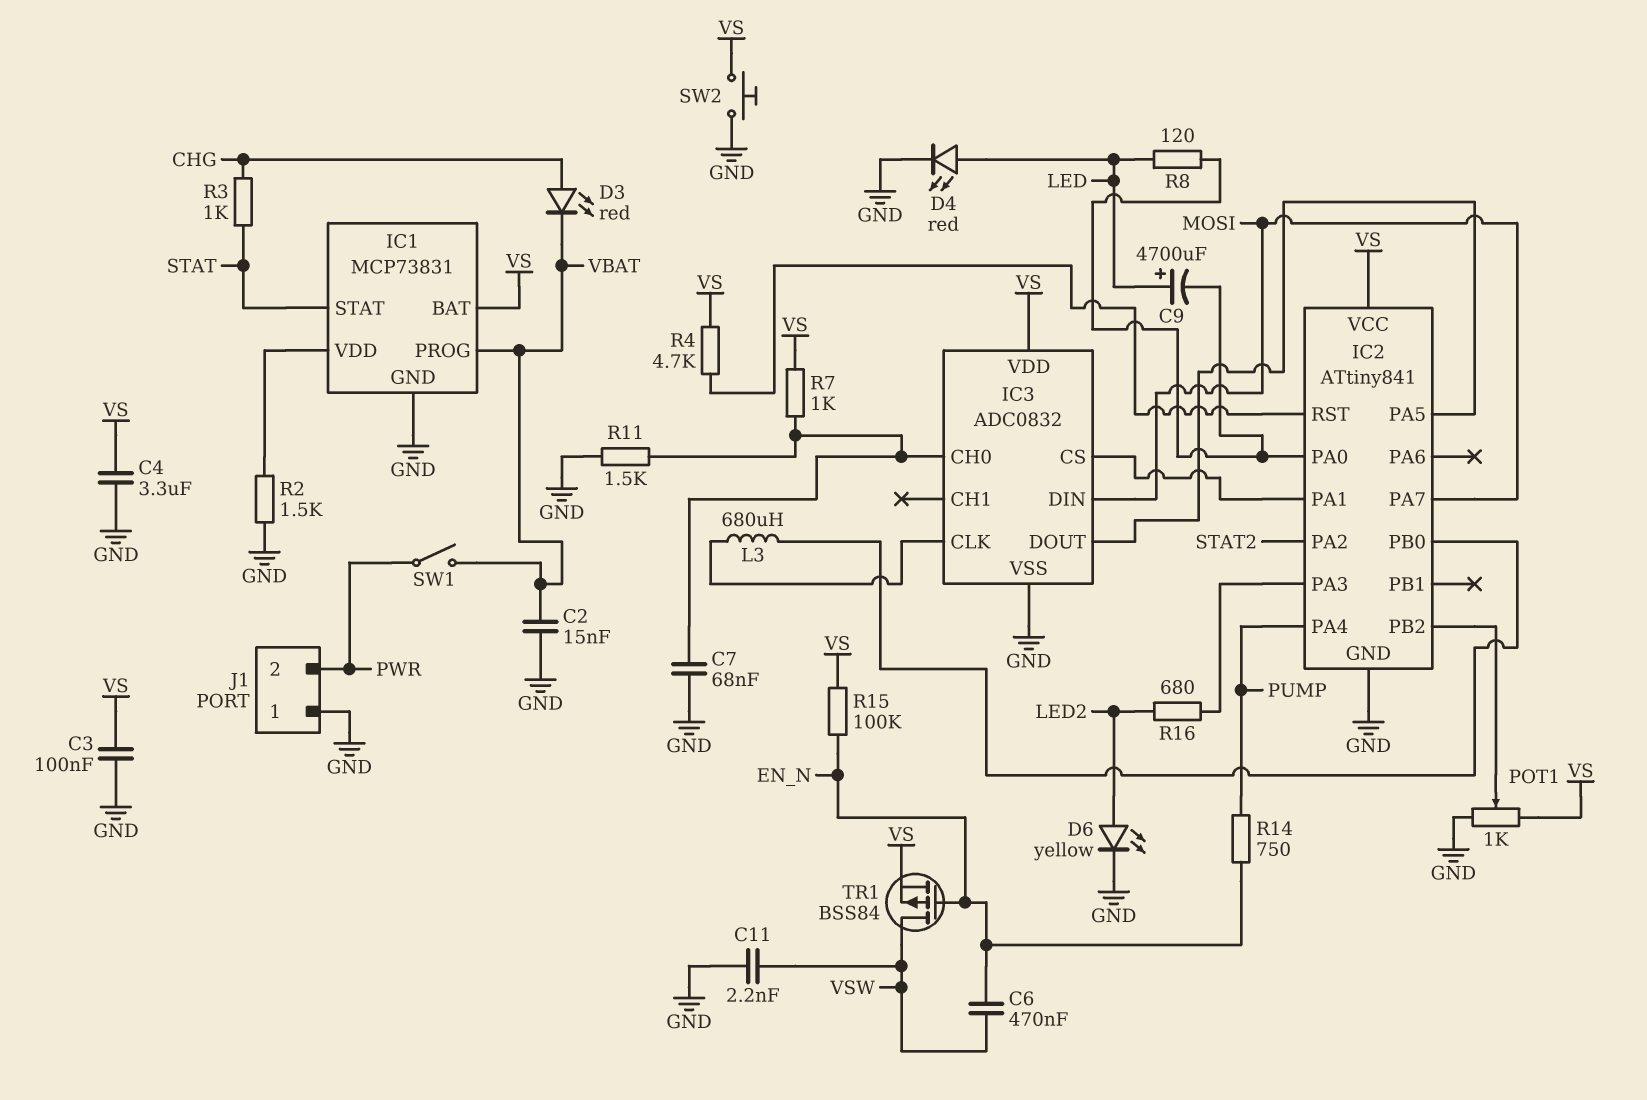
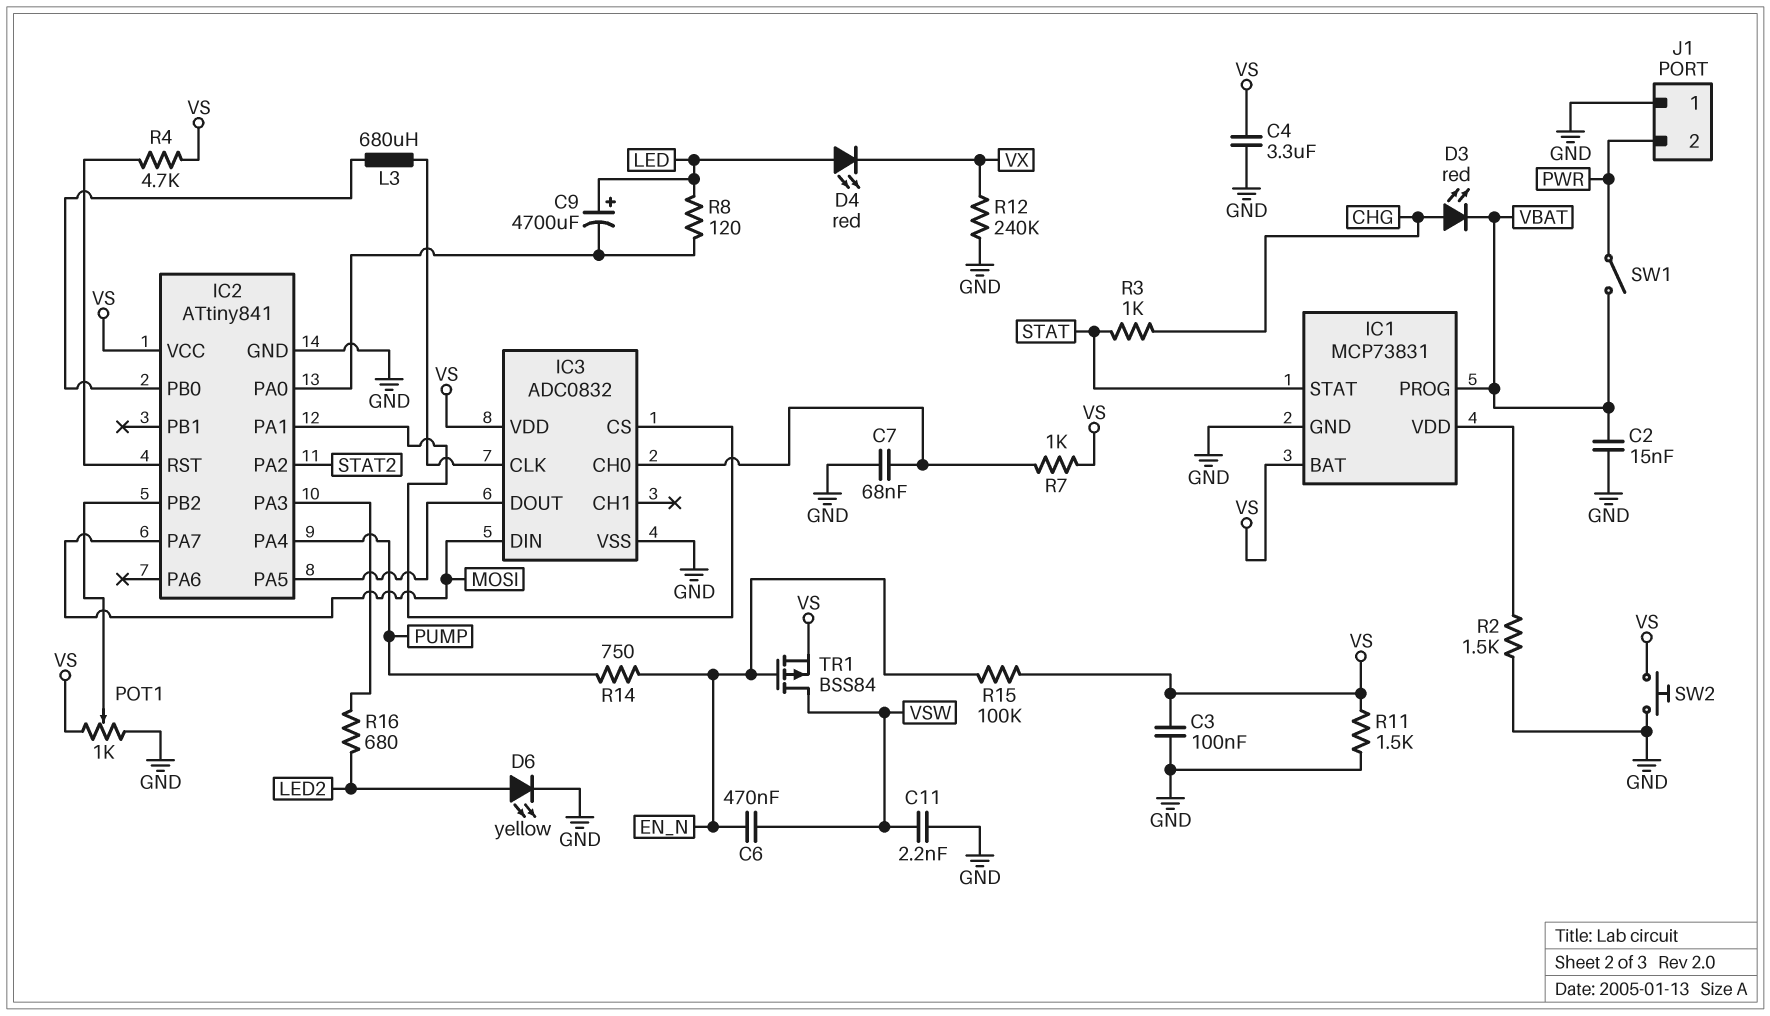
D4: LED red (A LED, K GND) -> LED red (A LED, K VX)
R11: 1.5k (GND, IC3/CH0) -> 1.5k (GND, VS)
R12: none -> 240k (GND, VX)

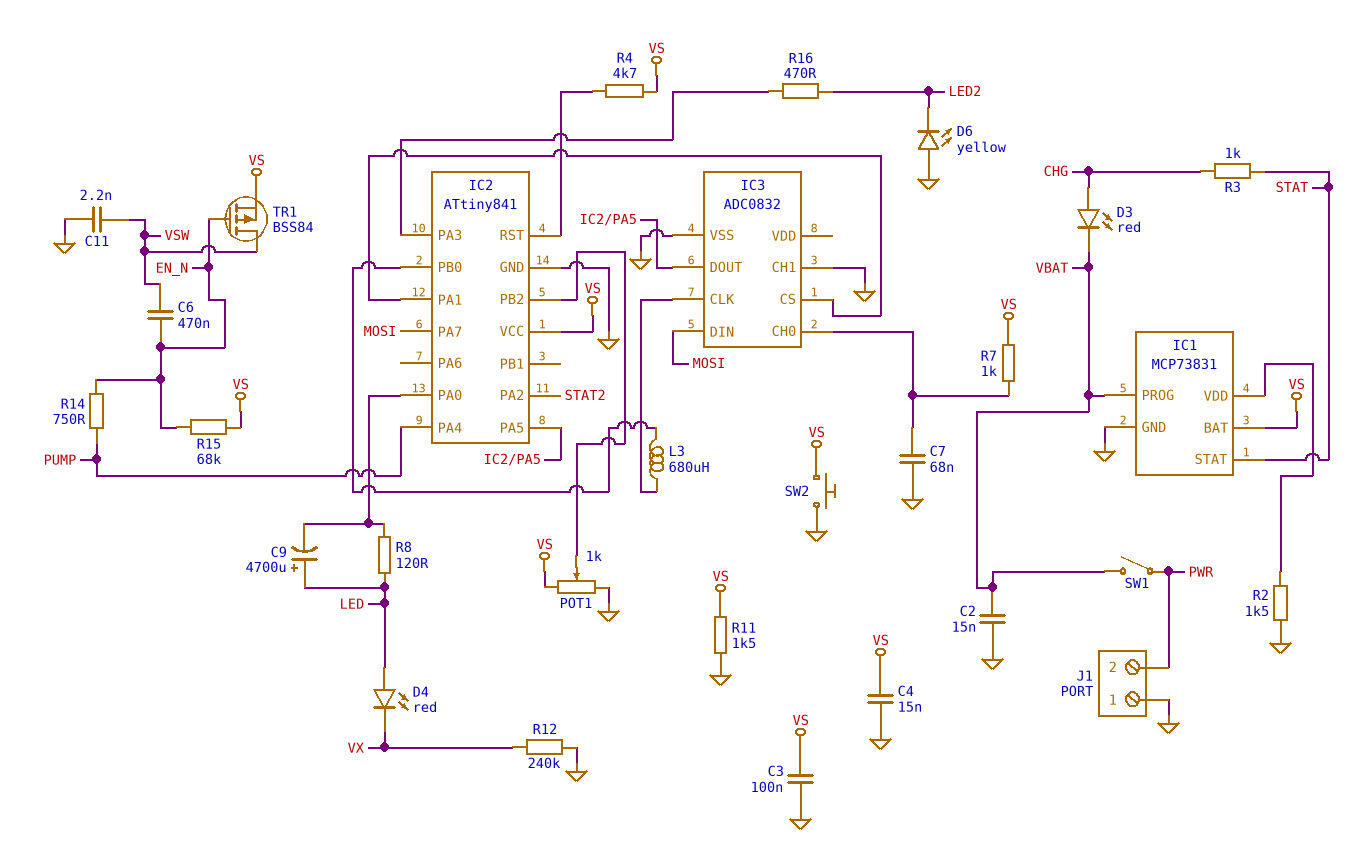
C4: 3.3uF (GND, VS) -> 15nF (GND, VS)
D6: LED yellow (A LED2, K GND) -> LED yellow (A GND, K LED2)
IC3 pin CH1: none -> GND
IC3 pin VDD: VS -> none
R15: 100k (EN_N, VS) -> 68k (EN_N, VS)
R16: 680 (IC2/PA3, LED2) -> 470 (IC2/PA3, LED2)

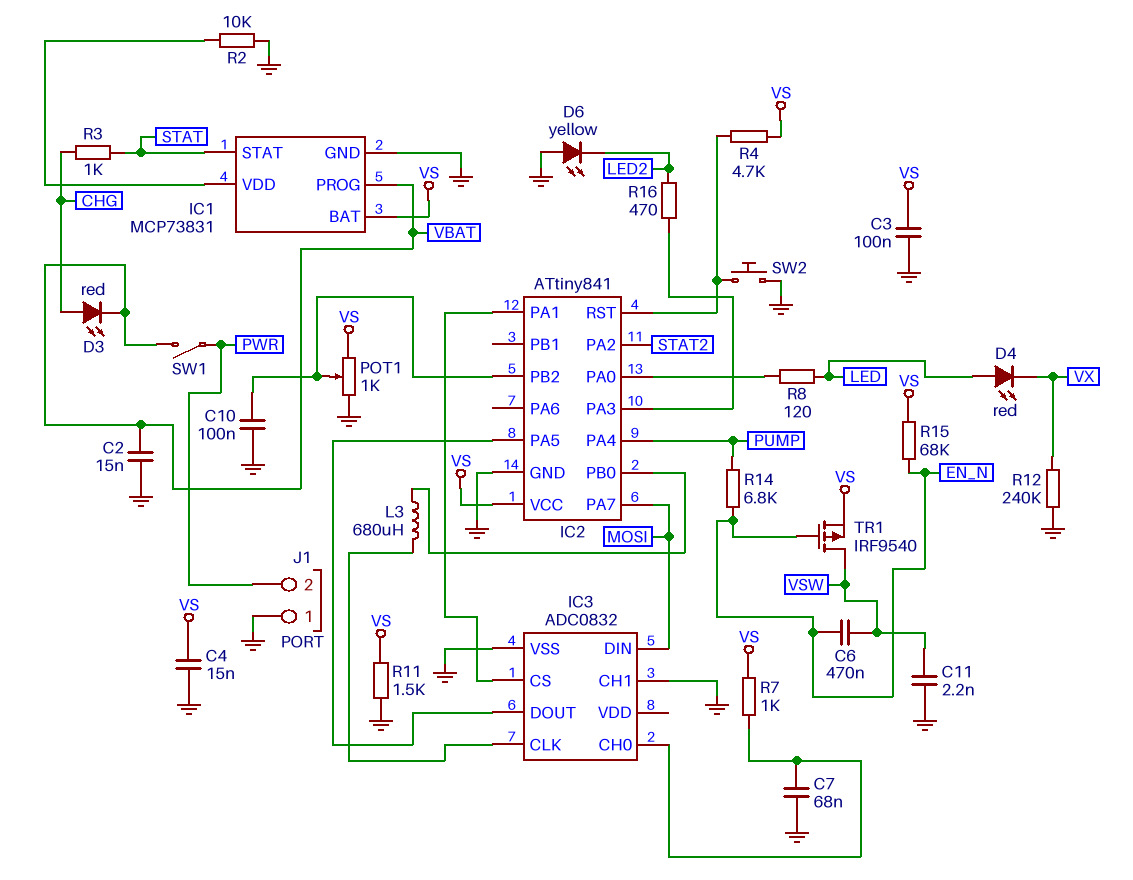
C9: 4700uF (plus LED, minus IC2/PA0) -> none
C10: none -> 100nF (GND, IC2/PB2)
R2: 1.5k (GND, IC1/VDD) -> 10k (GND, IC1/VDD)
R14: 750 (EN_N, PUMP) -> 6.8k (EN_N, PUMP)
SW2: button (GND, VS) -> button (GND, IC2/RST)
TR1: PMOS BSS84 (G EN_N, D VSW, S VS) -> PMOS IRF9540 (G EN_N, D VSW, S VS)

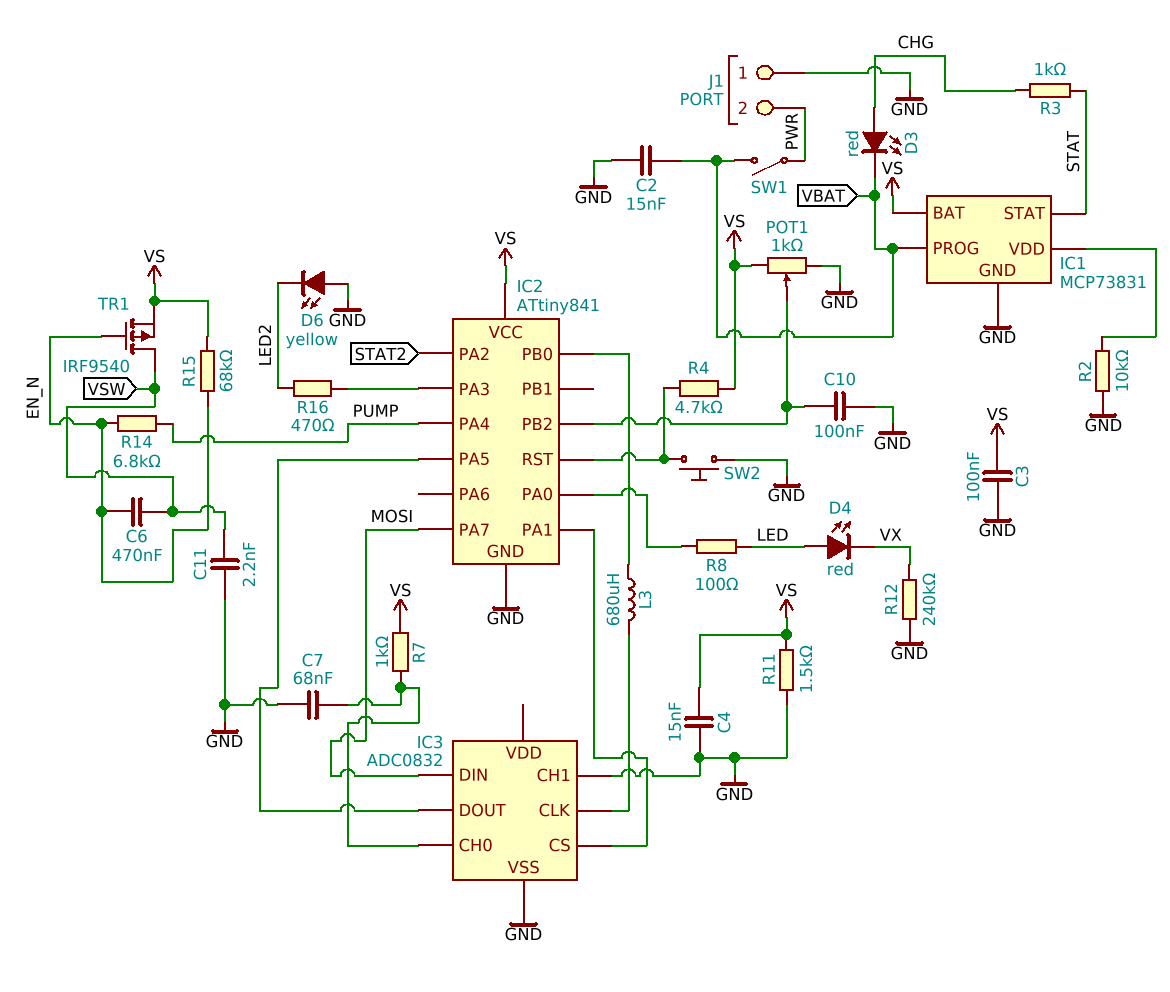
R8: 120 (IC2/PA0, LED) -> 100 (IC2/PA0, LED)

